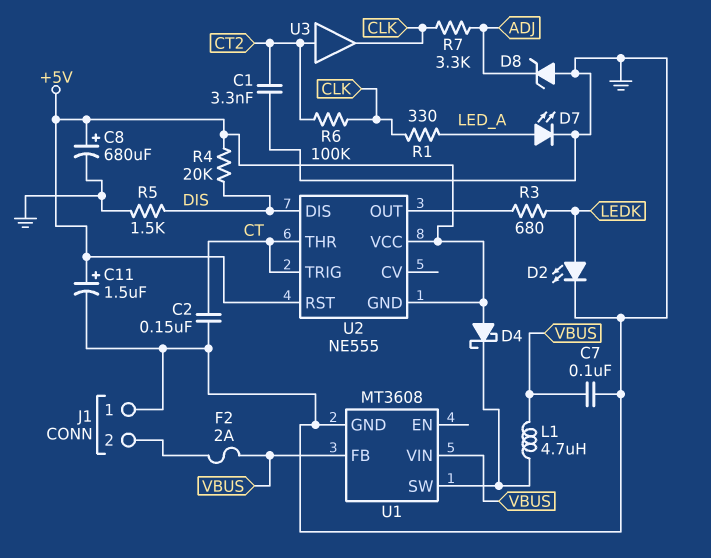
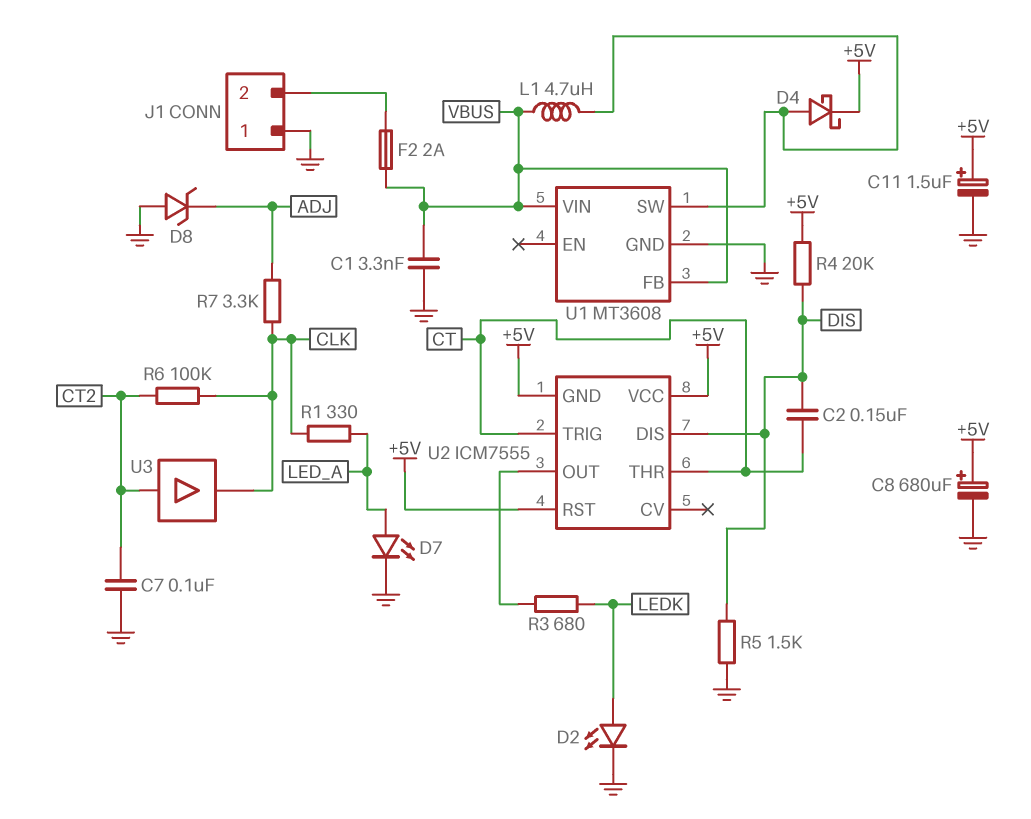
C1: 3.3nF (CT2, GND) -> 3.3nF (GND, VBUS)
C2: 150nF (CT, GND) -> 150nF (CT, DIS)
C7: 100nF (GND, VBUS) -> 100nF (CT2, GND)
D4: schottky (A +5V, K U1/SW) -> schottky (A U1/SW, K +5V)
U2: NE555 -> ICM7555

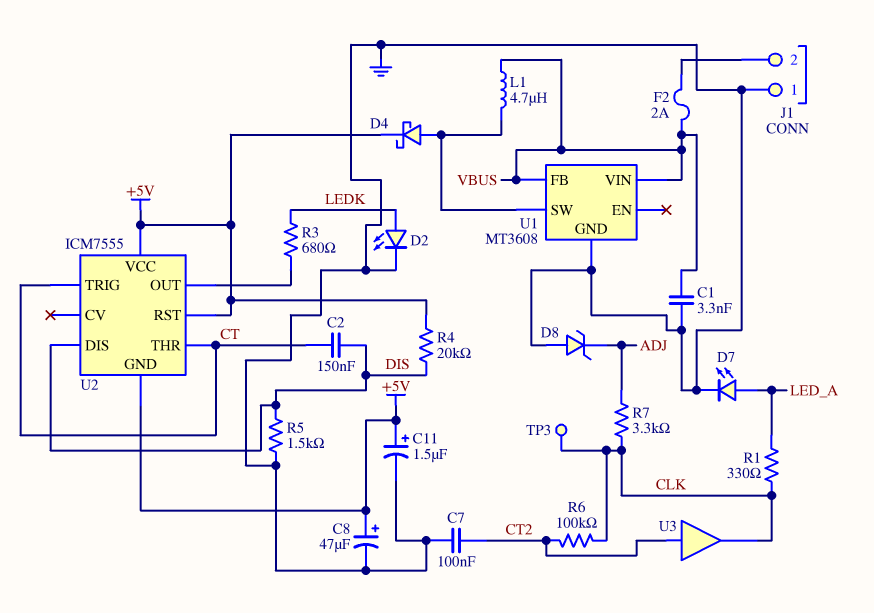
C8: 680uF (plus +5V, minus GND) -> 47uF (plus +5V, minus GND)
TP3: none -> test point (CLK)

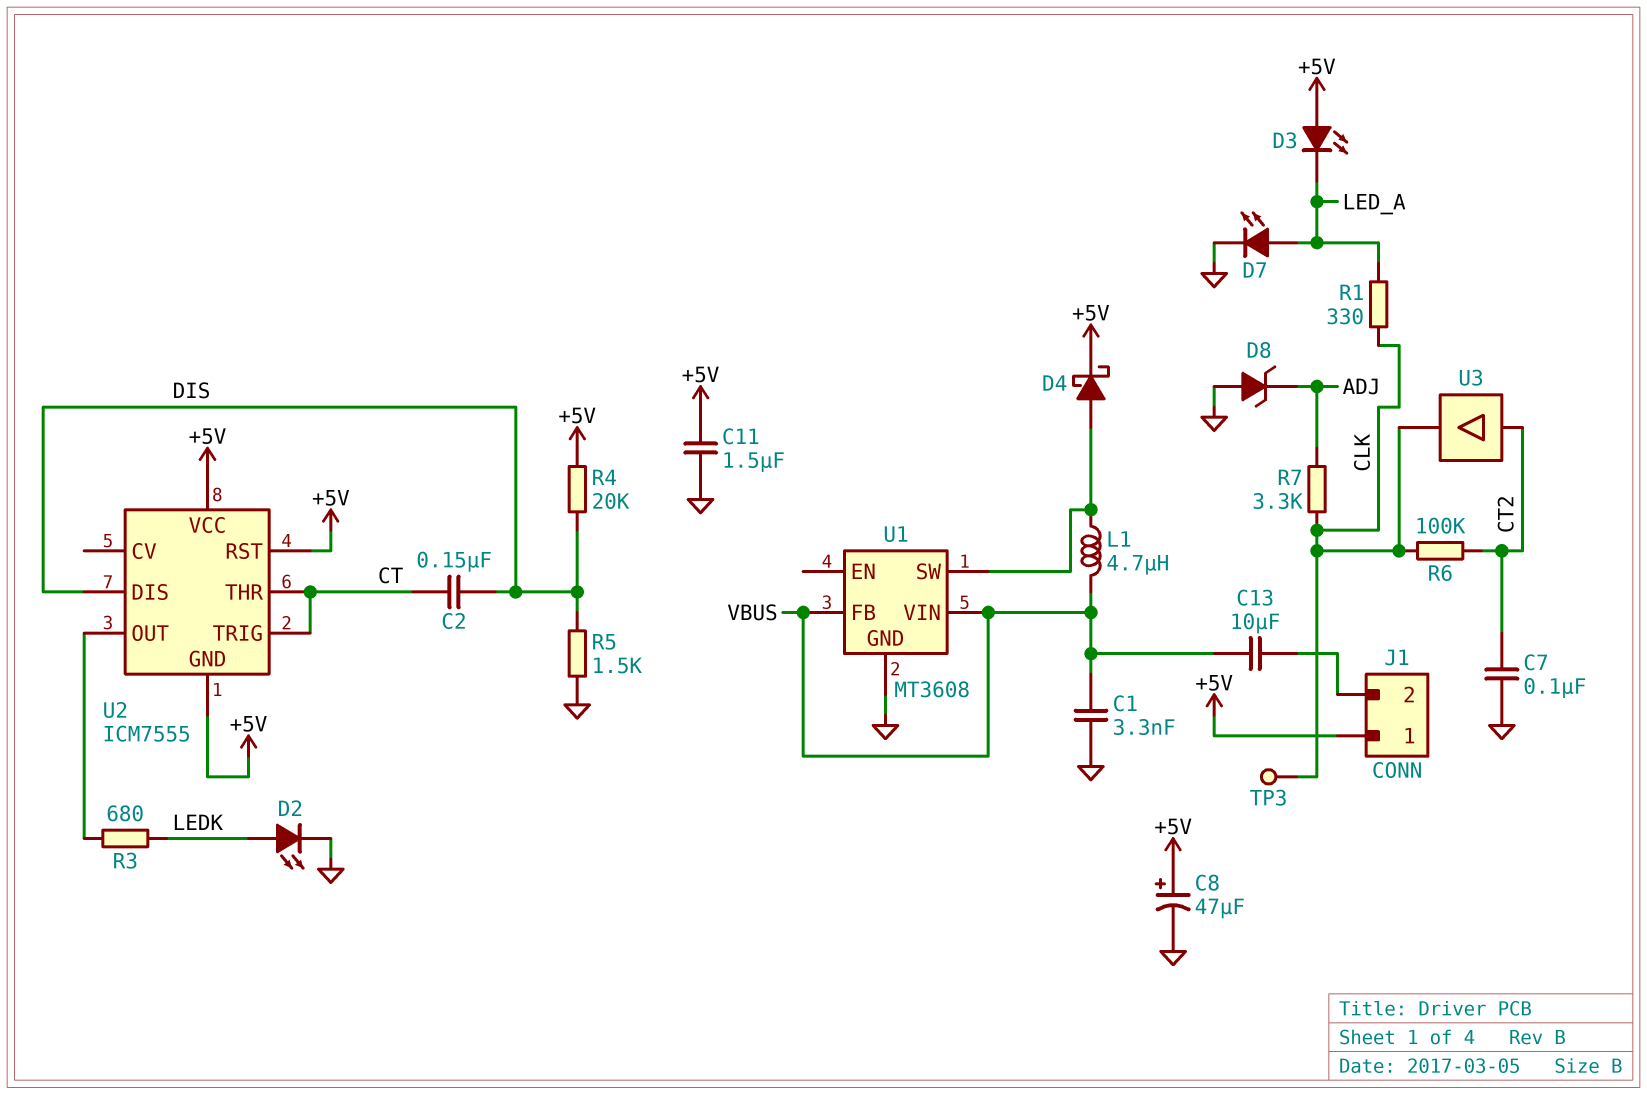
C11: 1.5uF (plus +5V, minus GND) -> 1.5uF (+5V, GND)
C13: none -> 10uF (J1/2, VBUS)
D3: none -> LED (A +5V, K LED_A)
F2: 2A (J1/2, VBUS) -> none
J1 pin 1: GND -> +5V

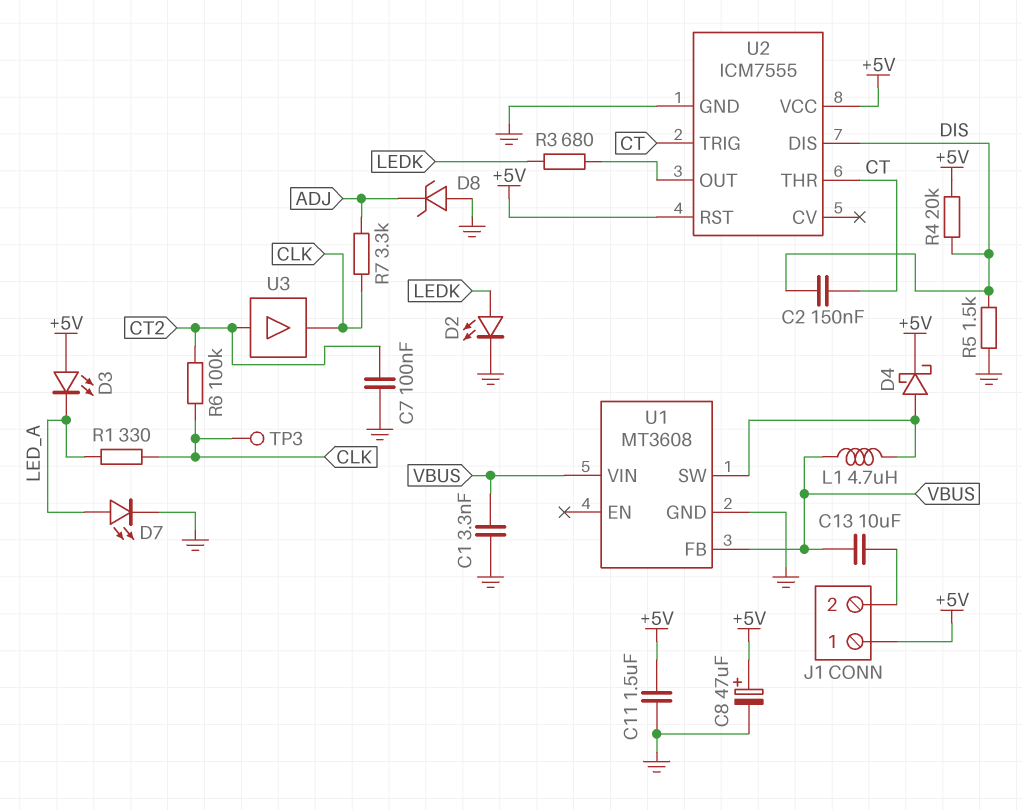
U2 pin GND: +5V -> GND

